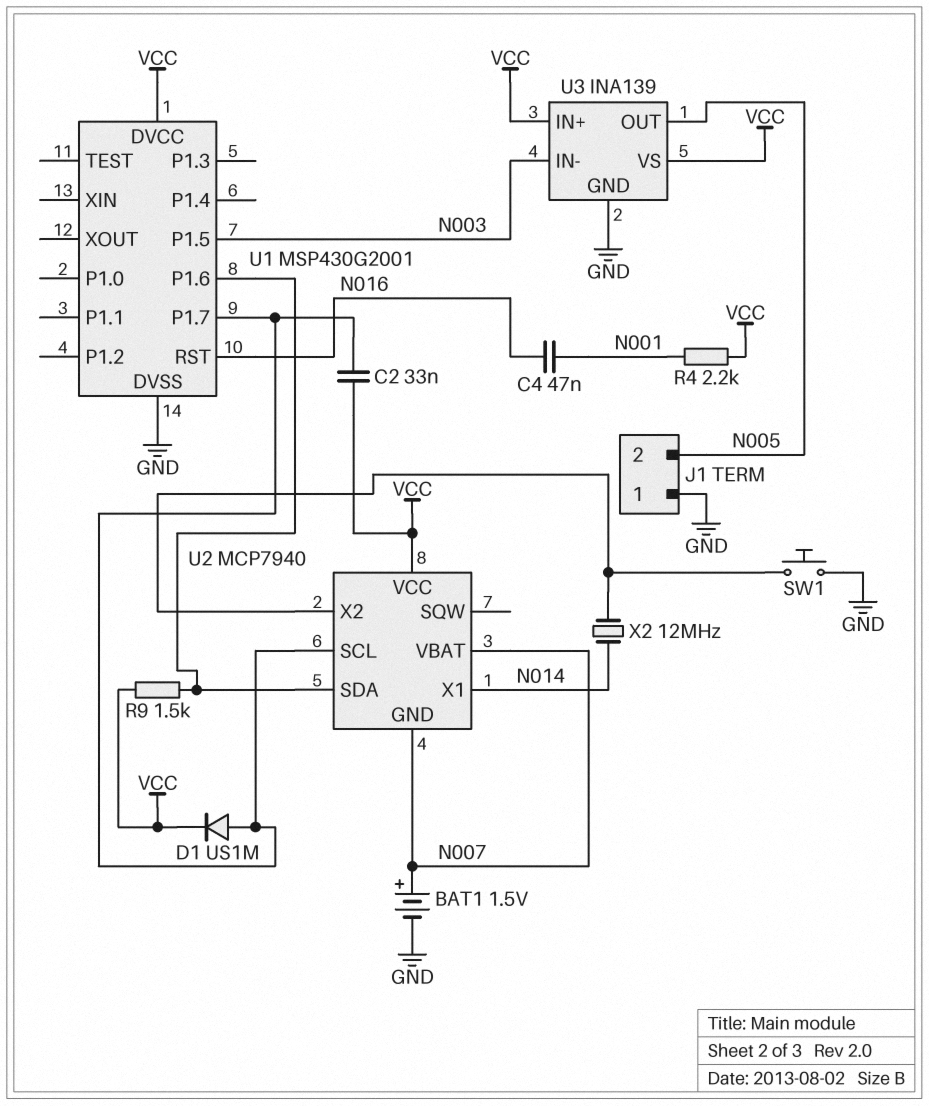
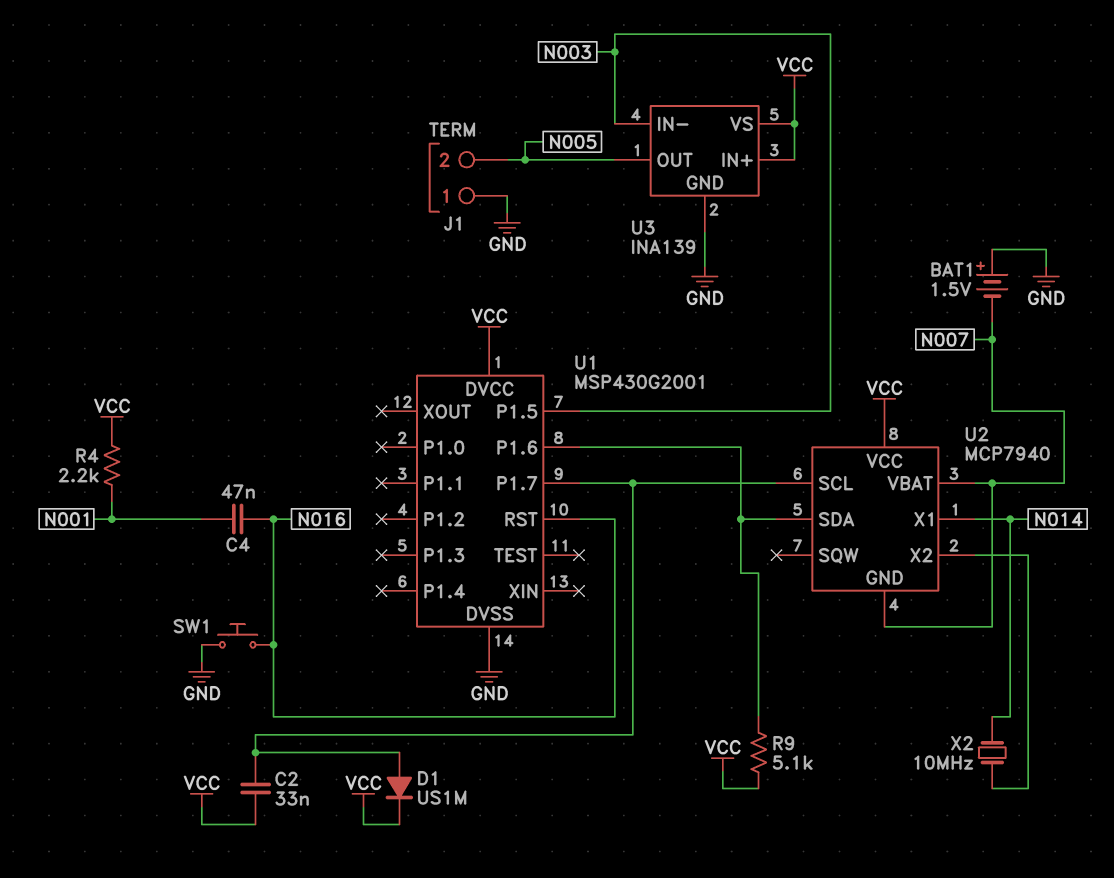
BAT1: 1.5V (plus N007, minus GND) -> 1.5V (plus GND, minus N007)
R9: 1.5k (U1/P1.6, VCC) -> 5.1k (U1/P1.6, VCC)
SW1: button (GND, U2/X2) -> button (GND, N016)
X2: 12MHz (N014, U2/X2) -> 10MHz (N014, U2/X2)

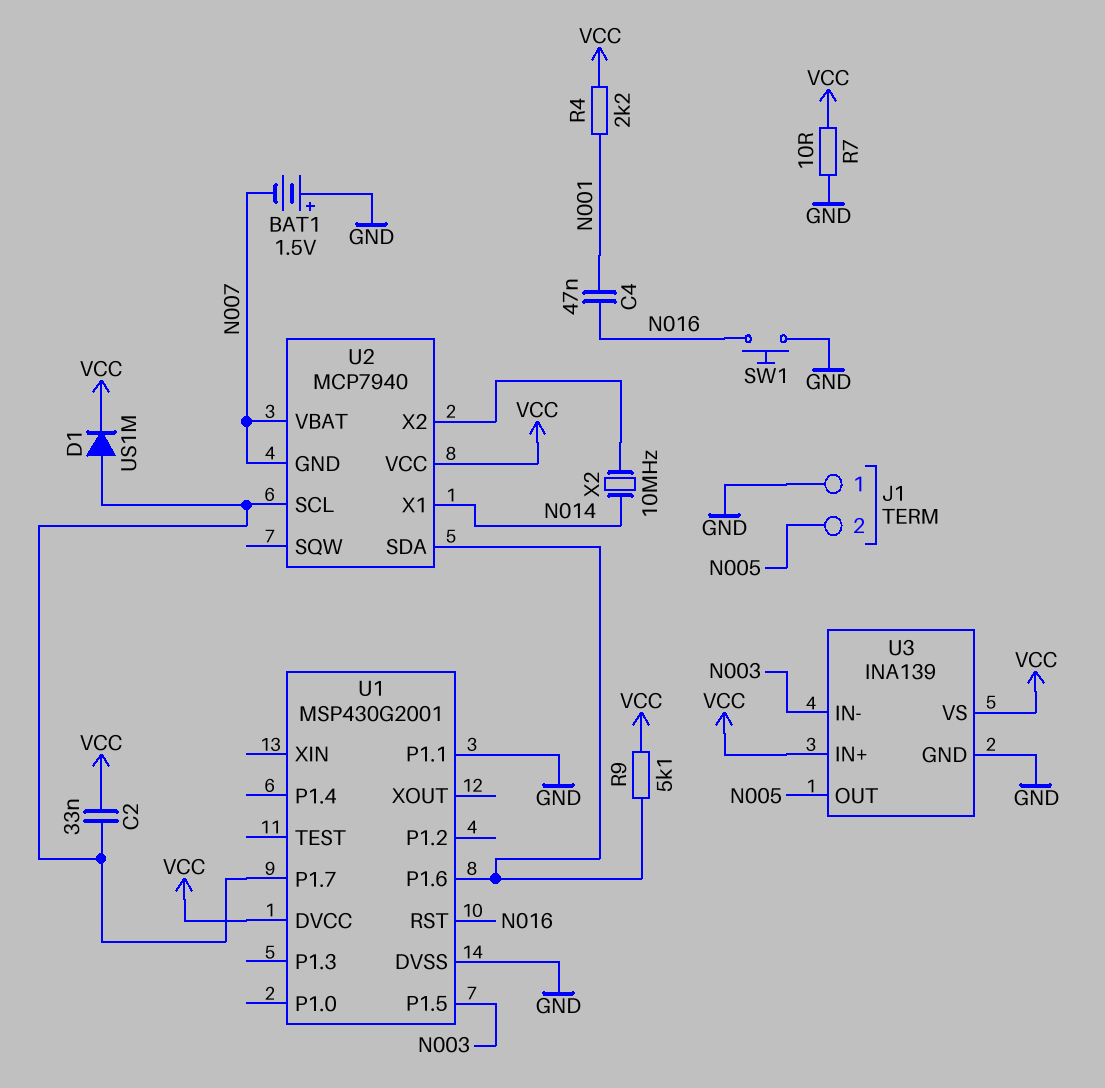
R7: none -> 10 (GND, VCC)
U1 pin P1.1: none -> GND

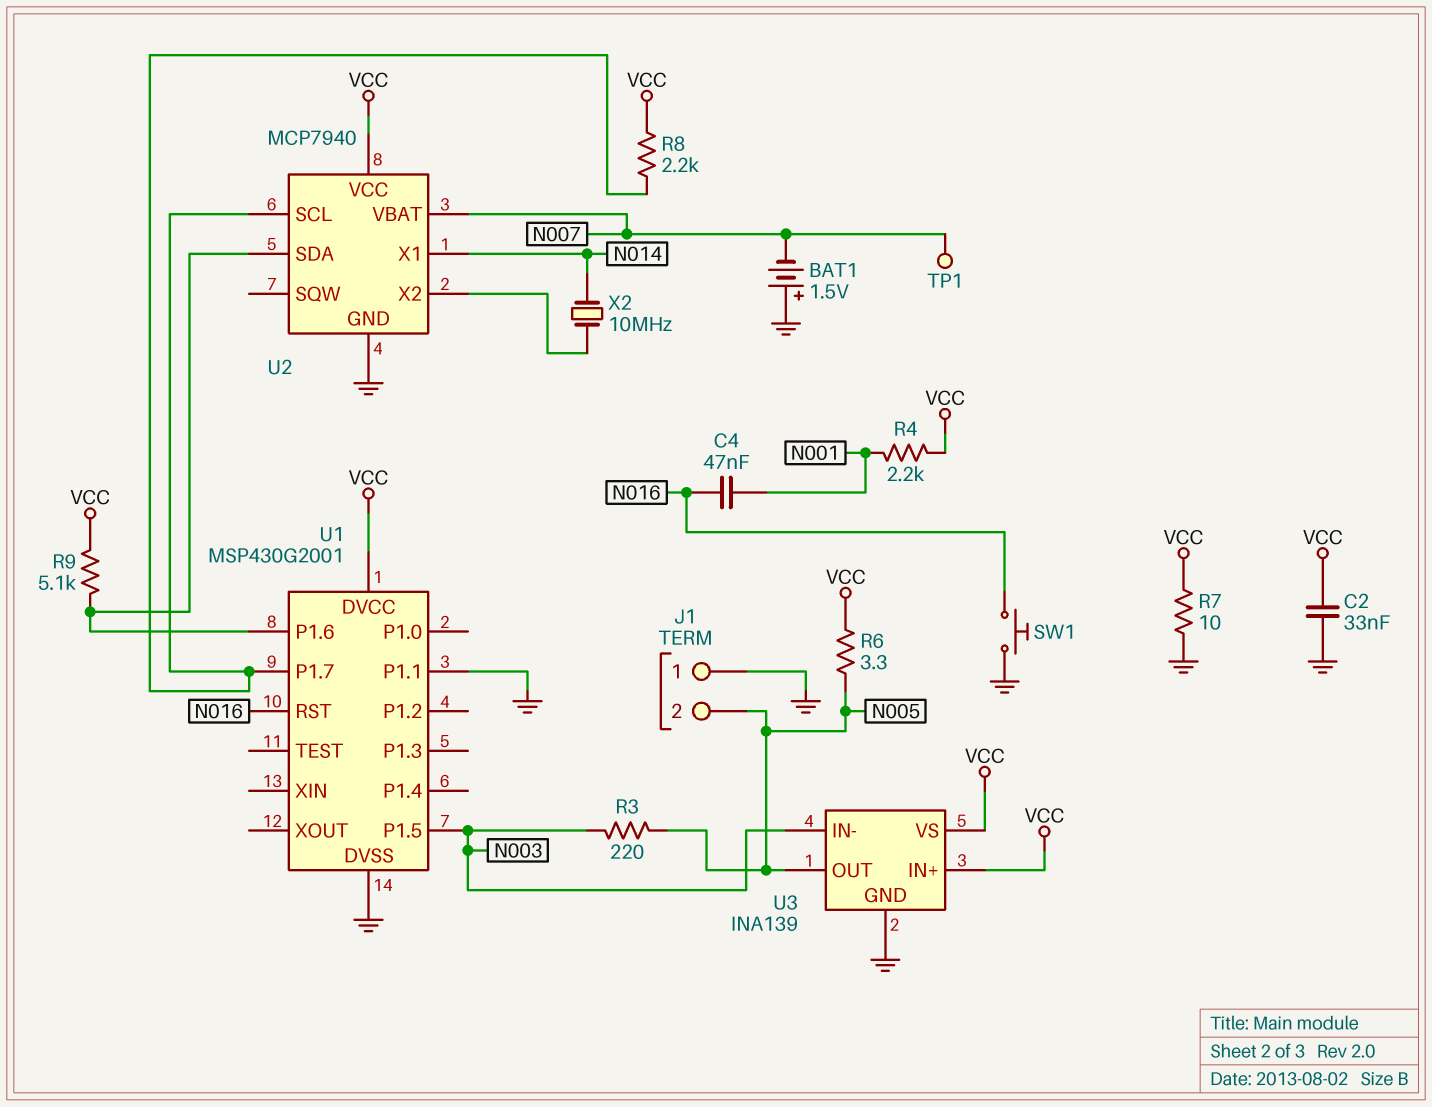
C2: 33nF (U1/P1.7, VCC) -> 33nF (GND, VCC)
D1: diode US1M (A U1/P1.7, K VCC) -> none
R3: none -> 220 (N003, N005)
R6: none -> 3.3 (N005, VCC)
R8: none -> 2.2k (U1/P1.7, VCC)
TP1: none -> test point (N007)
U2 pin GND: N007 -> GND

